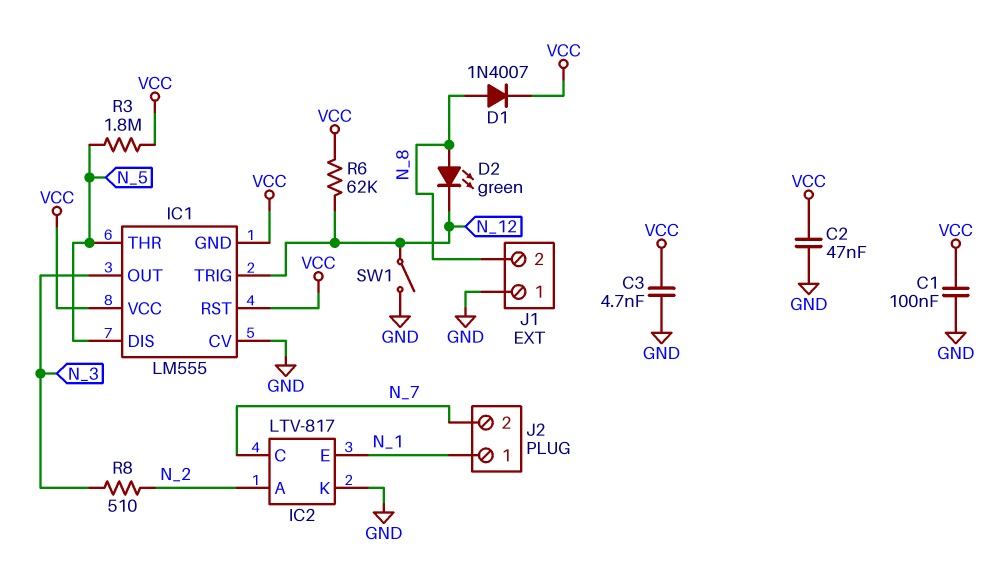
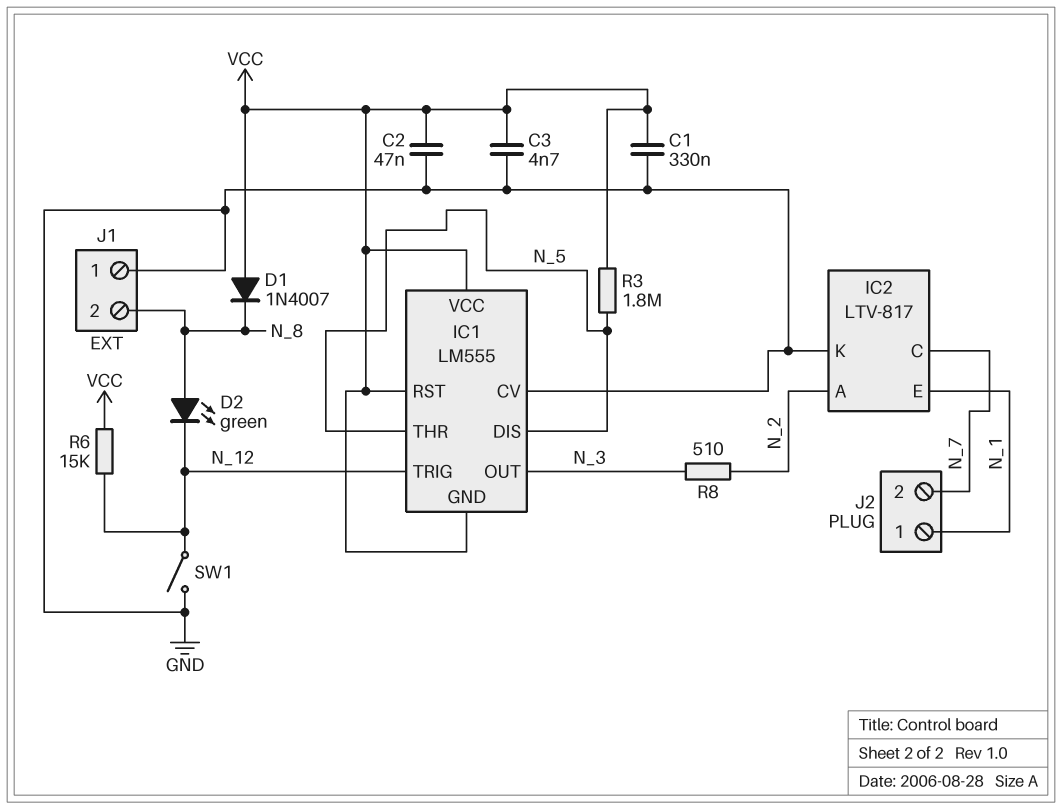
C1: 100nF (GND, VCC) -> 330nF (GND, VCC)
D1: diode 1N4007 (A N_8, K VCC) -> diode 1N4007 (A VCC, K N_8)
R6: 62k (N_12, VCC) -> 15k (N_12, VCC)

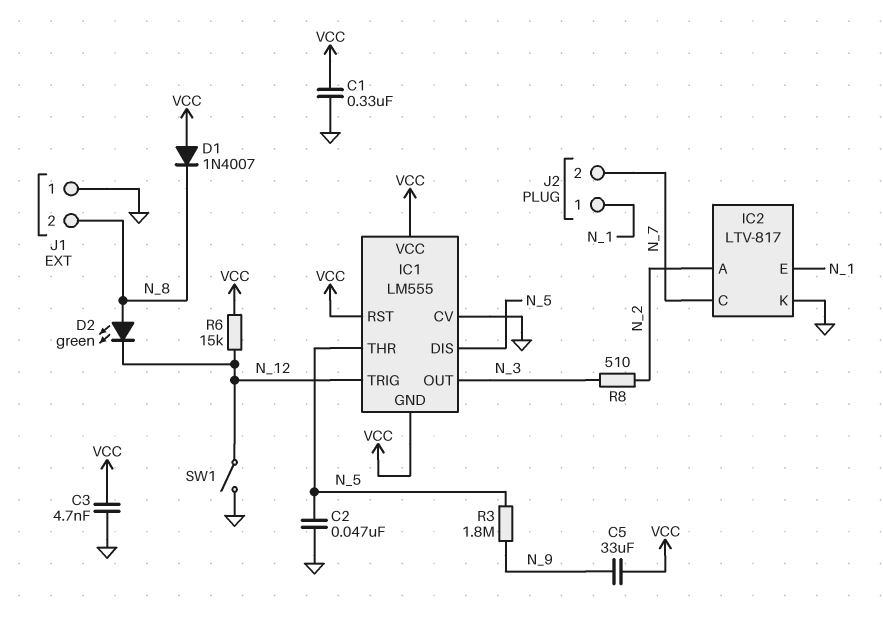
C2: 47nF (GND, VCC) -> 47nF (GND, N_5)
C5: none -> 33uF (N_9, VCC)
R3: 1.8M (N_5, VCC) -> 1.8M (N_5, N_9)

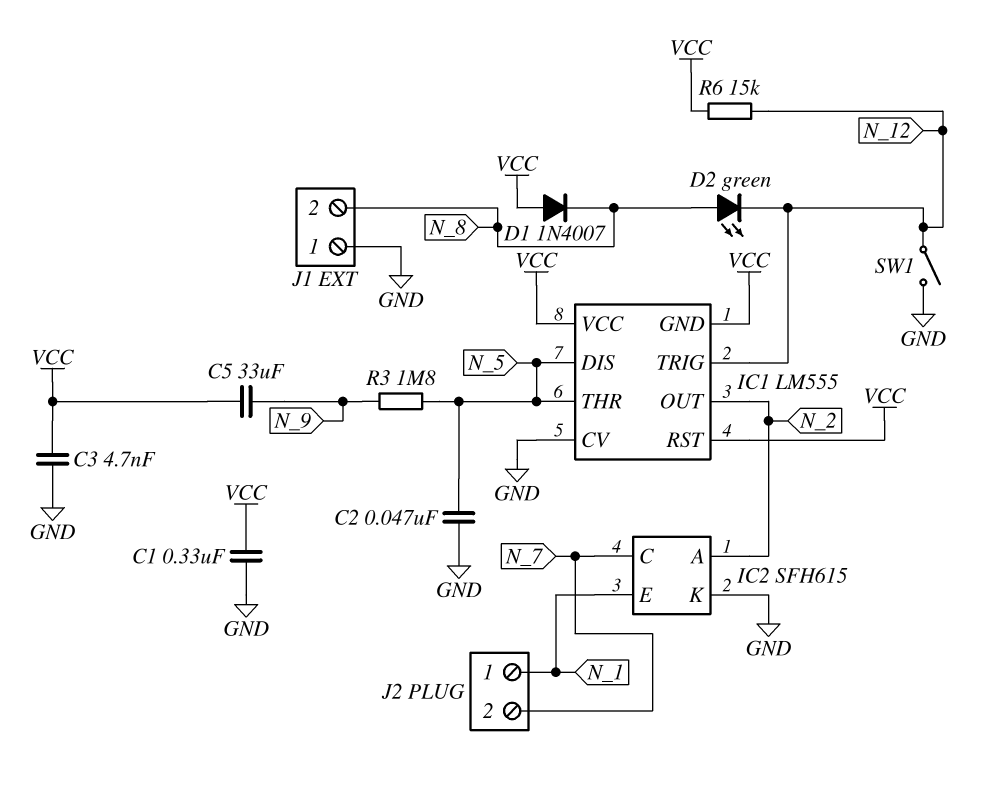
IC1 pin OUT: N_3 -> N_2
IC2: LTV-817 -> SFH615
R8: 510 (N_2, N_3) -> none

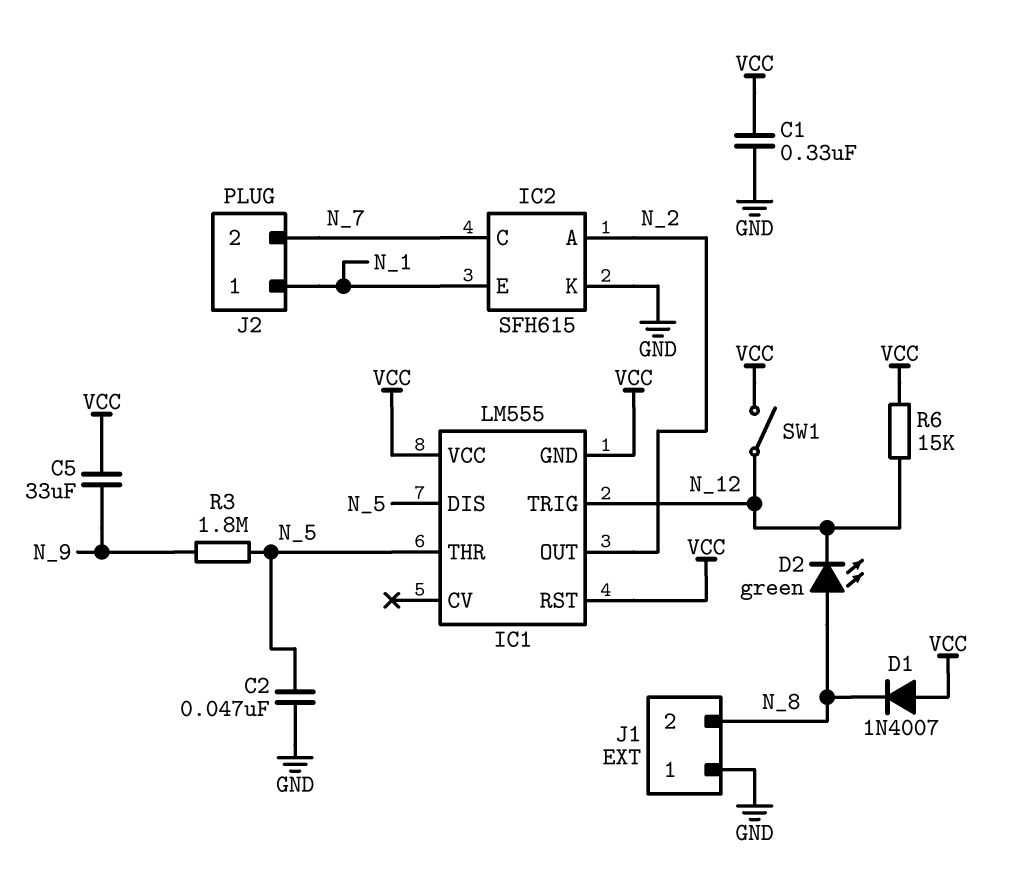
C3: 4.7nF (GND, VCC) -> none
IC1 pin CV: GND -> none
SW1: switch (GND, N_12) -> switch (N_12, VCC)

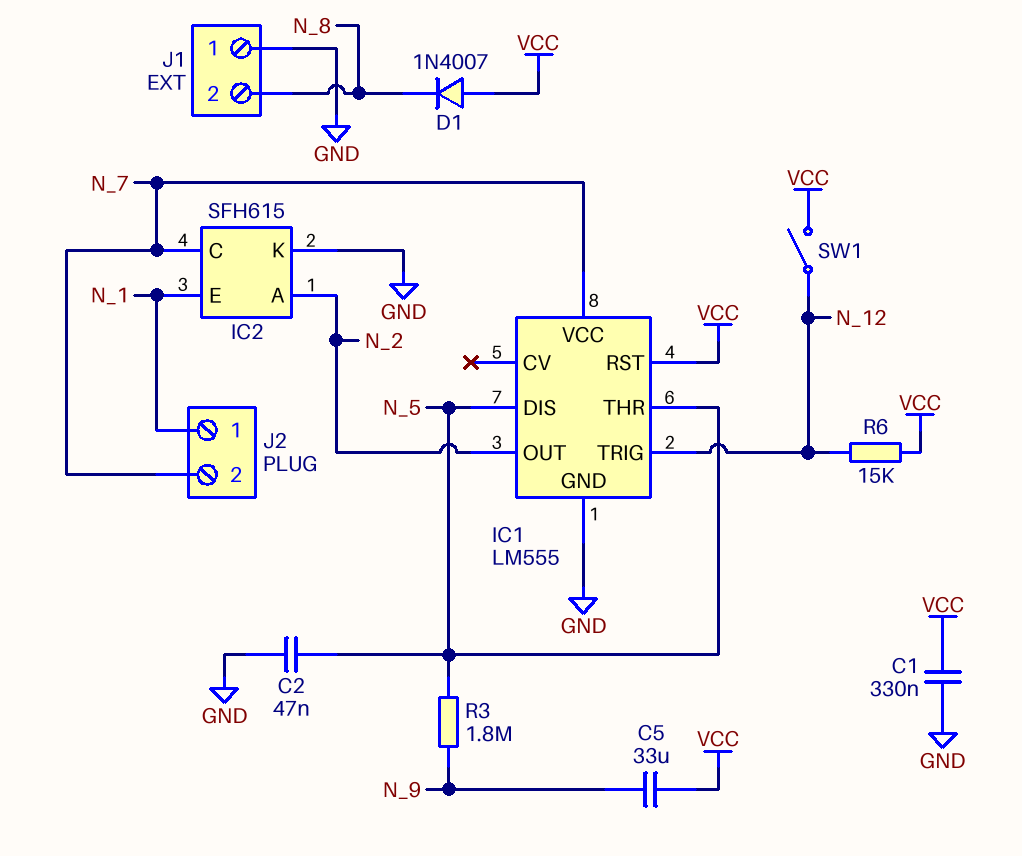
D2: LED green (A N_8, K N_12) -> none
IC1 pin GND: VCC -> GND
IC1 pin VCC: VCC -> N_7

